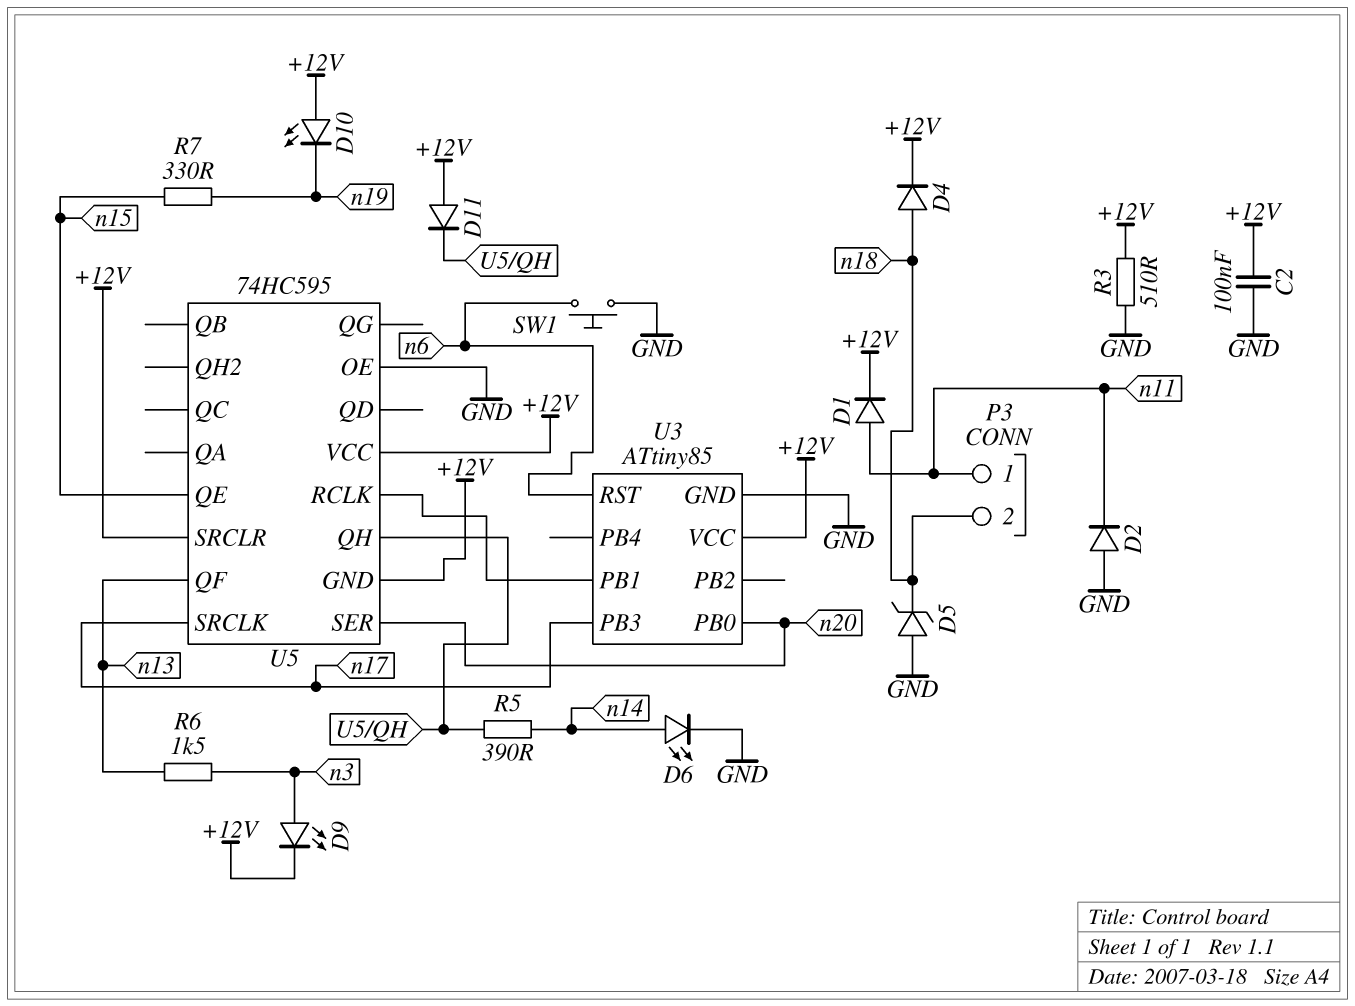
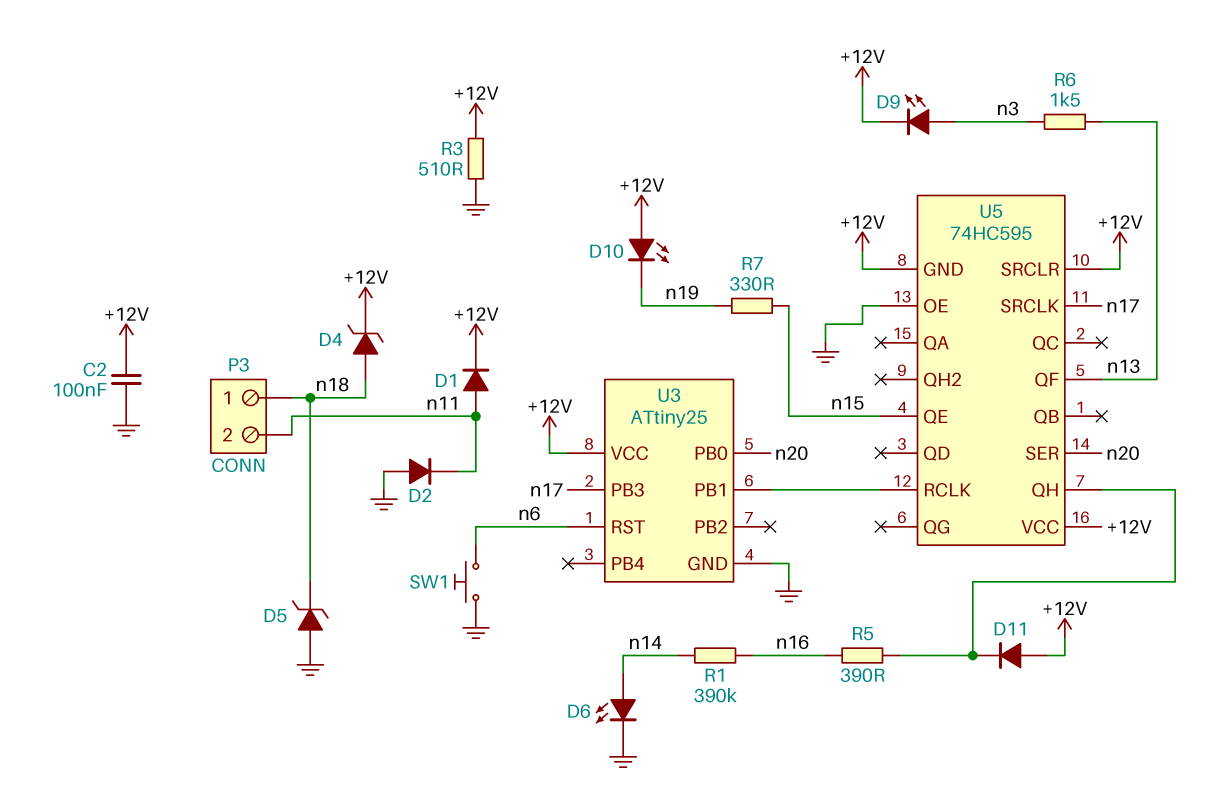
D4: diode (A n18, K +12V) -> zener (A n18, K +12V)
P3 pin 1: n11 -> n18
P3 pin 2: n18 -> n11
R1: none -> 390k (n14, n16)
R5: 390 (U5/QH, n14) -> 390 (U5/QH, n16)
U3: ATtiny85 -> ATtiny25

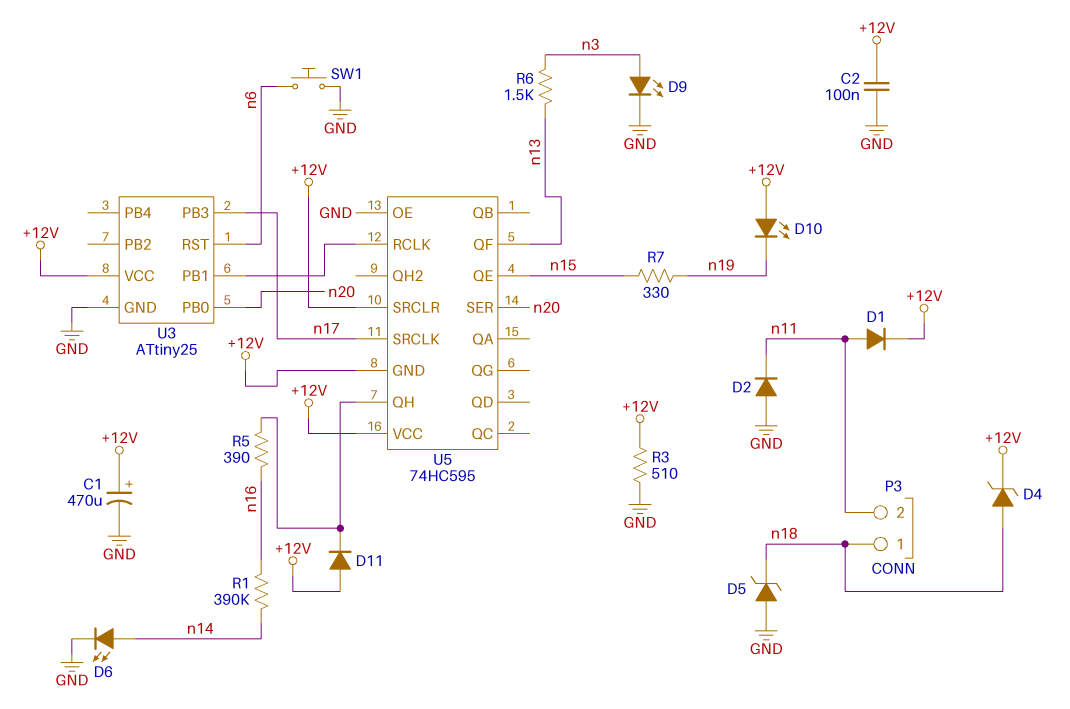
C1: none -> 470uF (plus +12V, minus GND)
D9: LED (A n3, K +12V) -> LED (A n3, K GND)

